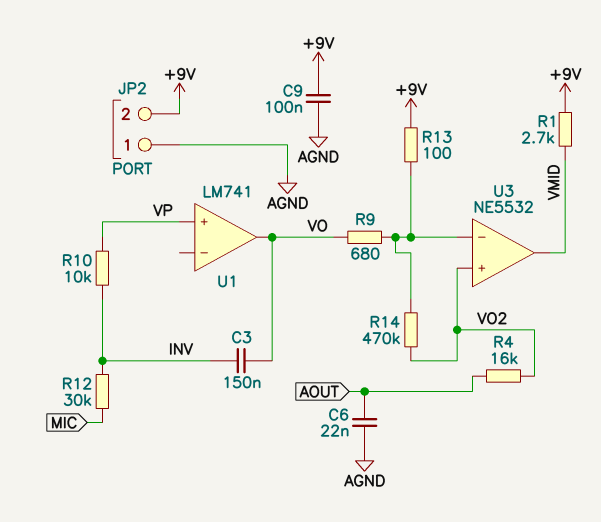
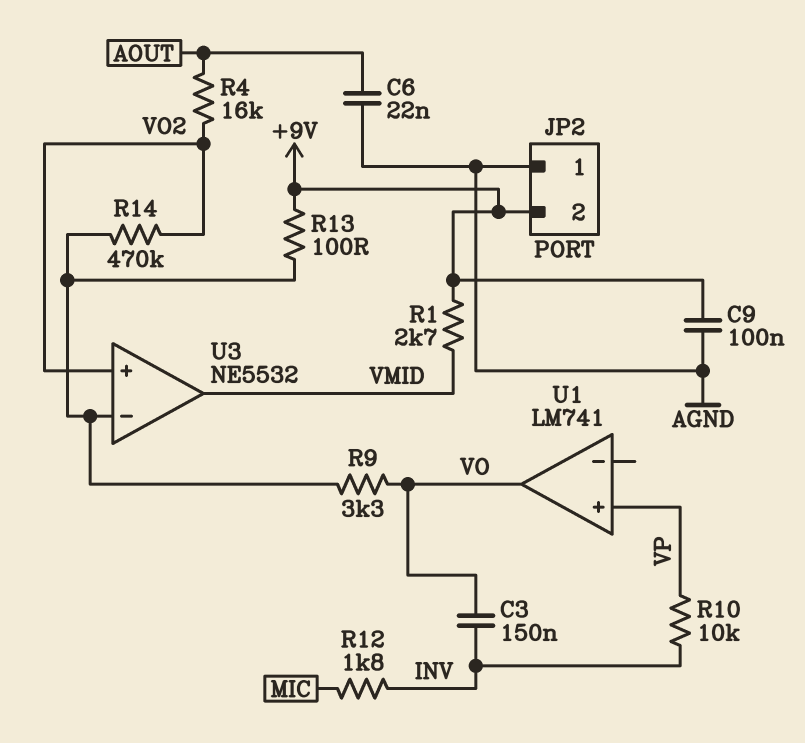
R9: 680 (U3/in-, VO) -> 3.3k (U3/in-, VO)
R12: 30k (INV, MIC) -> 1.8k (INV, MIC)

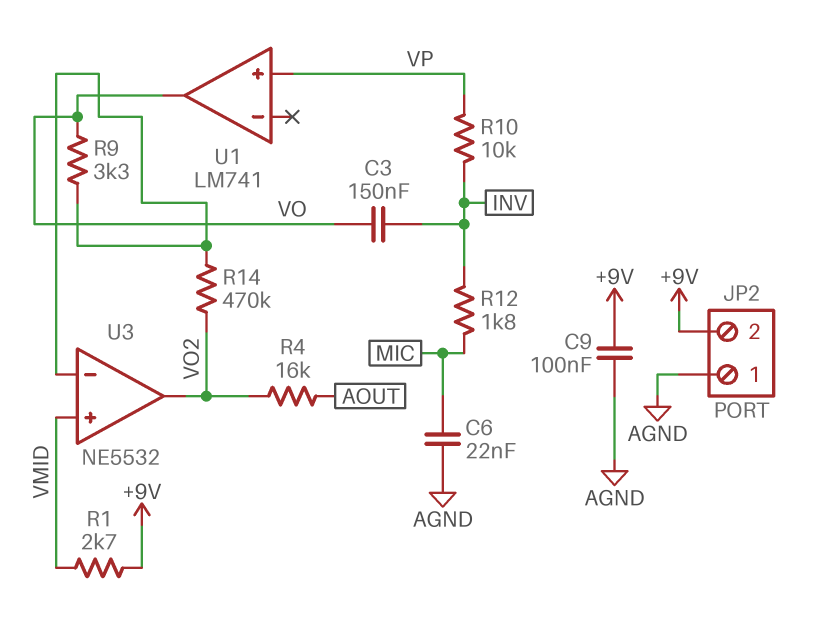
C6: 22nF (AGND, AOUT) -> 22nF (AGND, MIC)
R13: 100 (+9V, U3/in-) -> none
U3 pin in+: VO2 -> VMID
U3 pin out: VMID -> VO2

